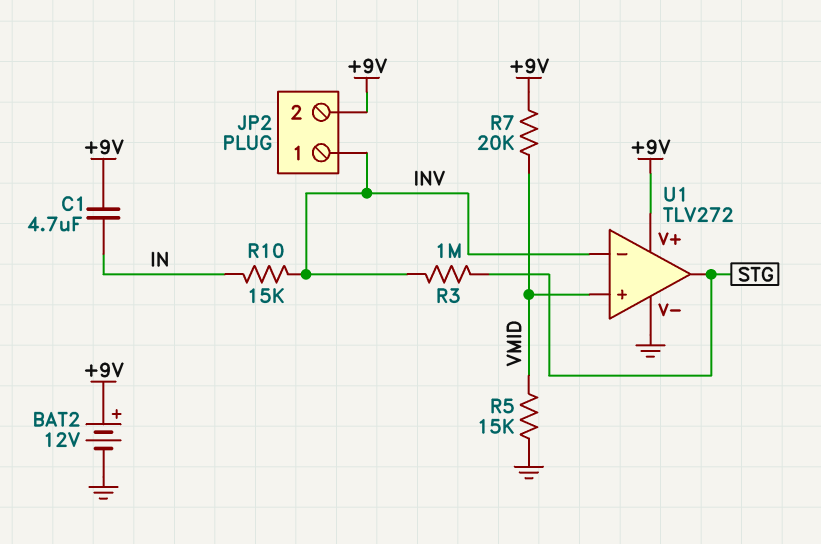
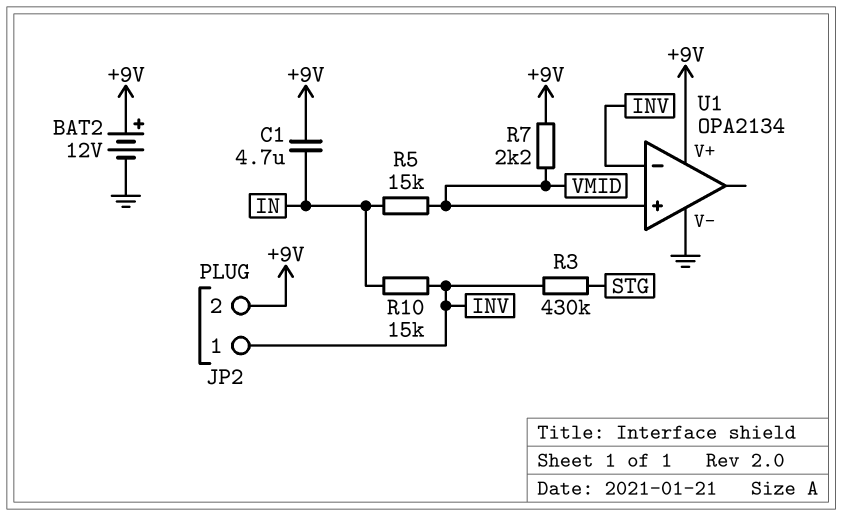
R3: 1M (INV, STG) -> 430k (INV, STG)
R5: 15k (GND, VMID) -> 15k (IN, VMID)
R7: 20k (+9V, VMID) -> 2.2k (+9V, VMID)
U1: TLV272 -> OPA2134
U1 pin out: STG -> none

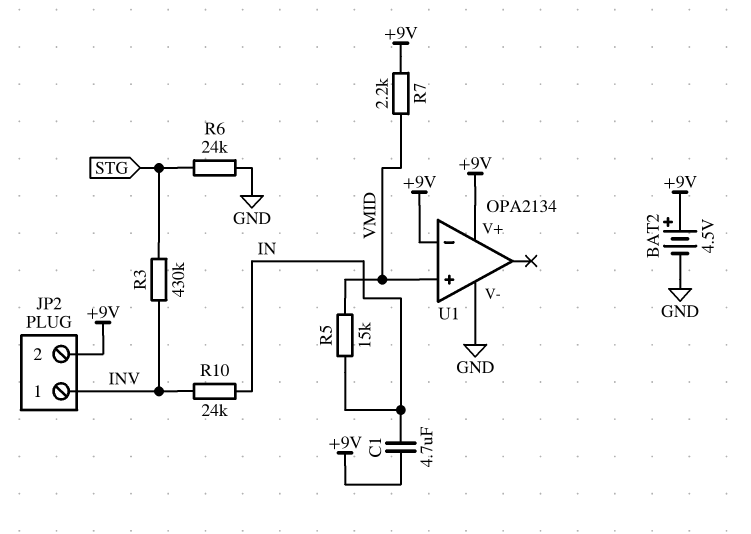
BAT2: 12V (plus +9V, minus GND) -> 4.5V (plus +9V, minus GND)
R6: none -> 24k (GND, STG)
R10: 15k (IN, INV) -> 24k (IN, INV)
U1 pin in-: INV -> +9V

